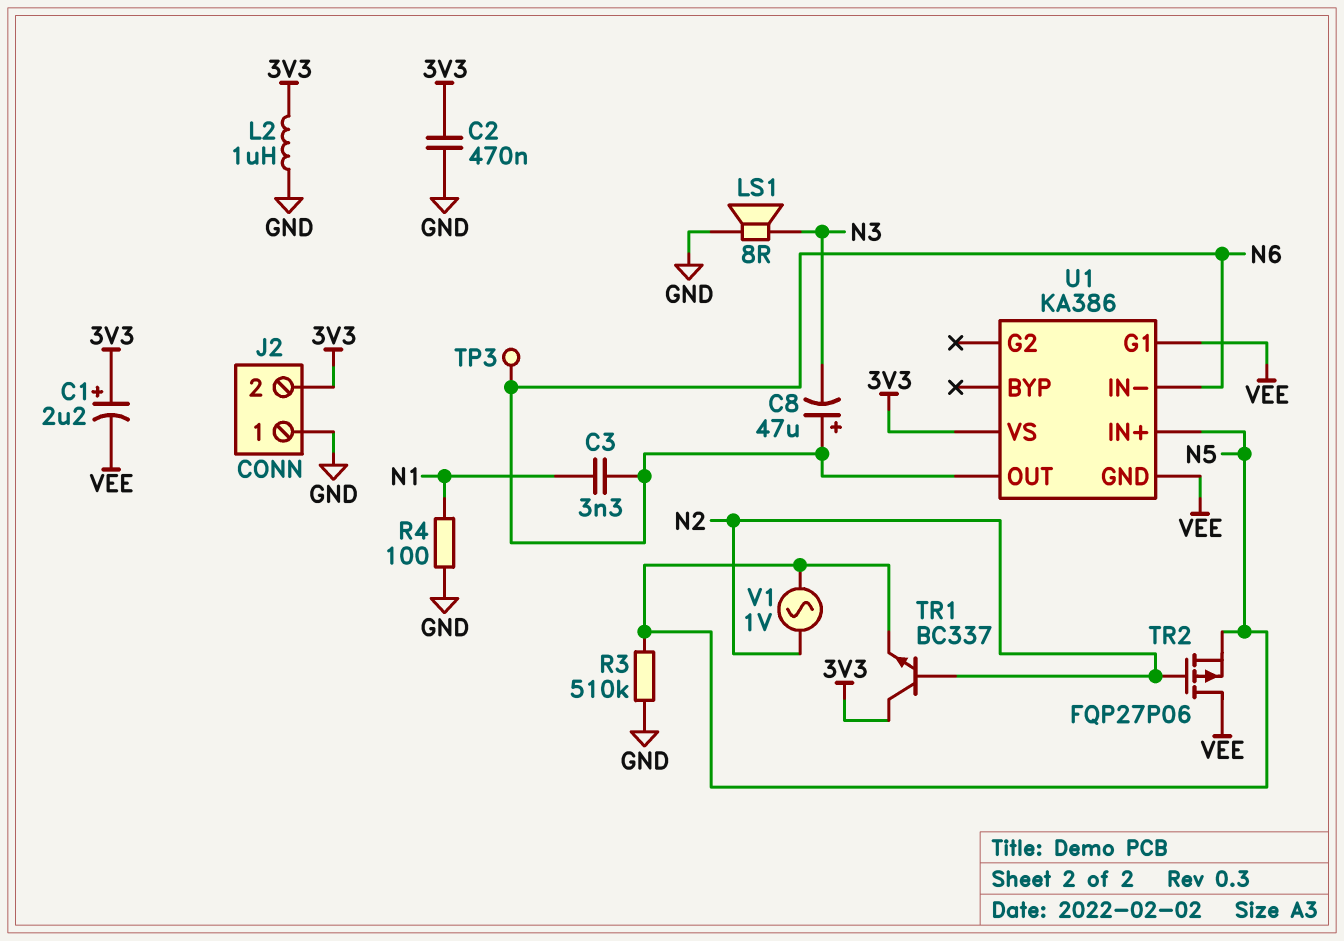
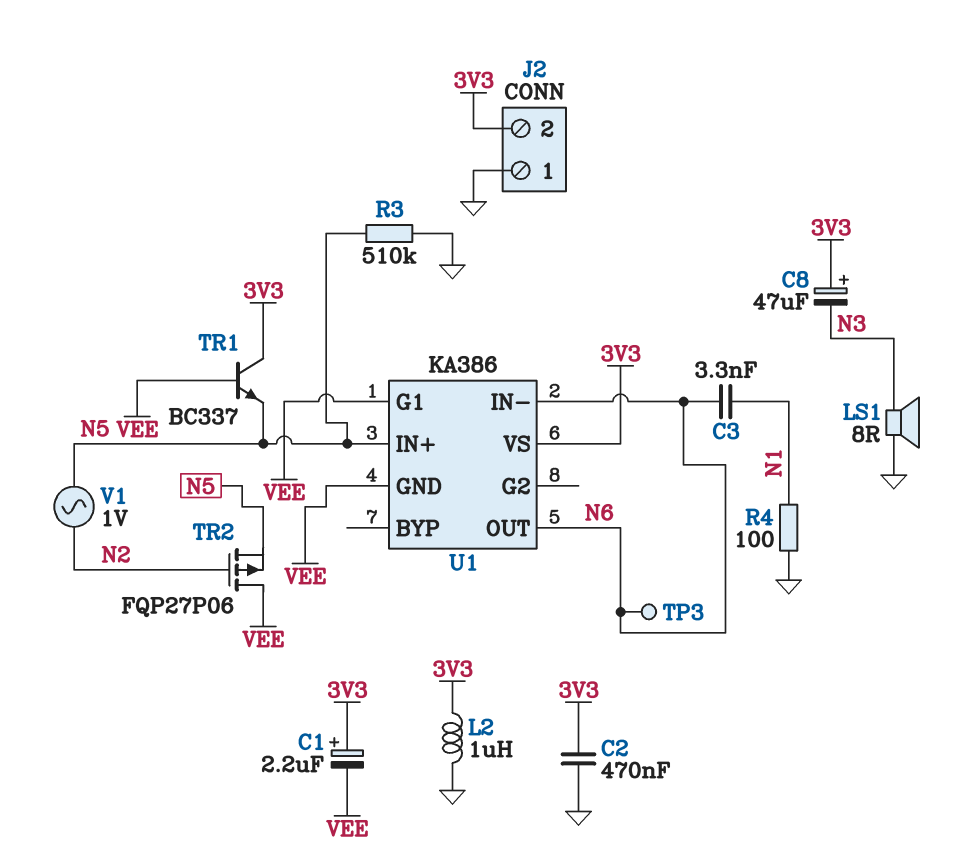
C8: 47uF (plus N6, minus N3) -> 47uF (plus 3V3, minus N3)
TR1: NPN BC337 (B N2, C 3V3, E N5) -> NPN BC337 (B VEE, C 3V3, E N5)

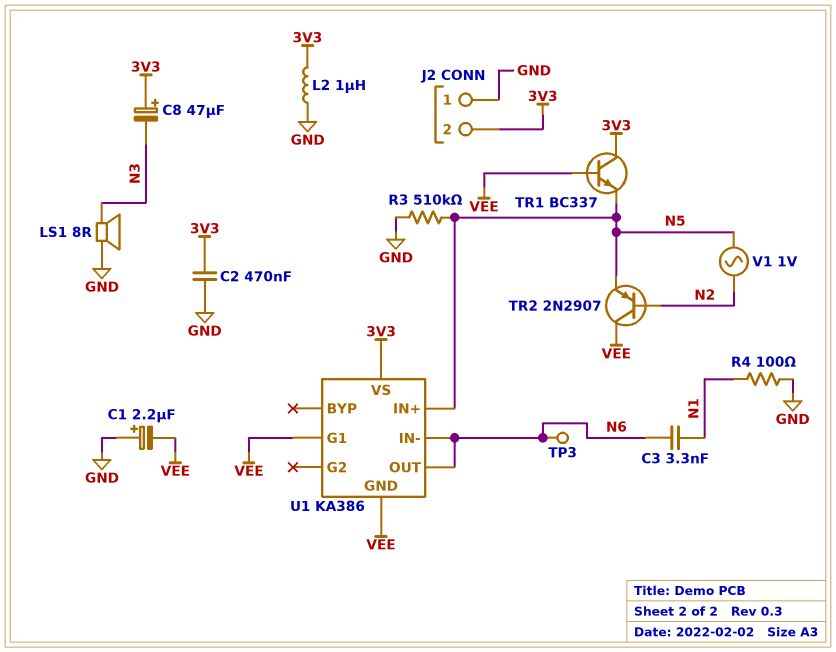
C1: 2.2uF (plus 3V3, minus VEE) -> 2.2uF (plus GND, minus VEE)
TR2: PMOS FQP27P06 (G N2, D VEE, S N5) -> PNP 2N2907 (B N2, C VEE, E N5)

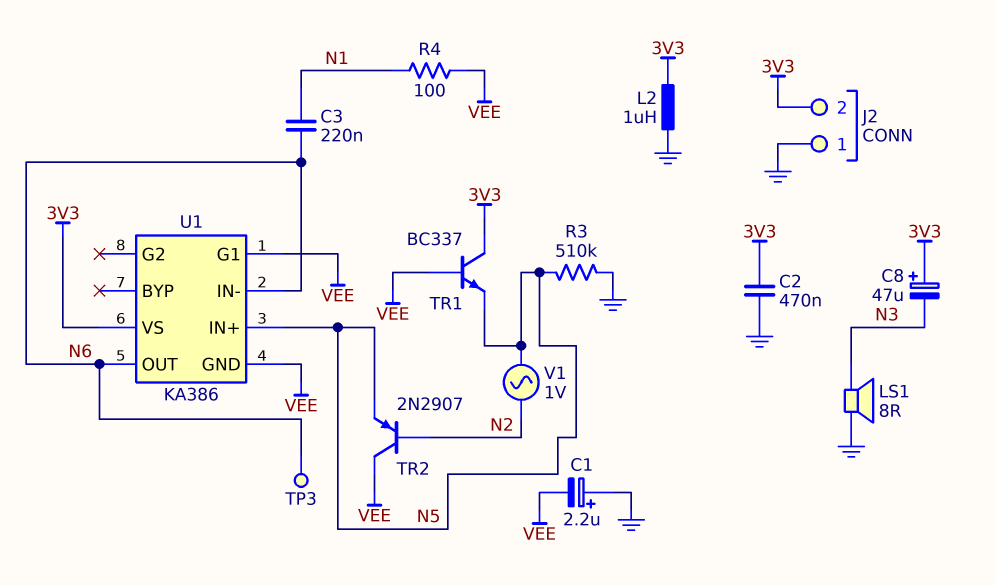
C3: 3.3nF (N1, N6) -> 220nF (N1, N6)
R4: 100 (GND, N1) -> 100 (N1, VEE)

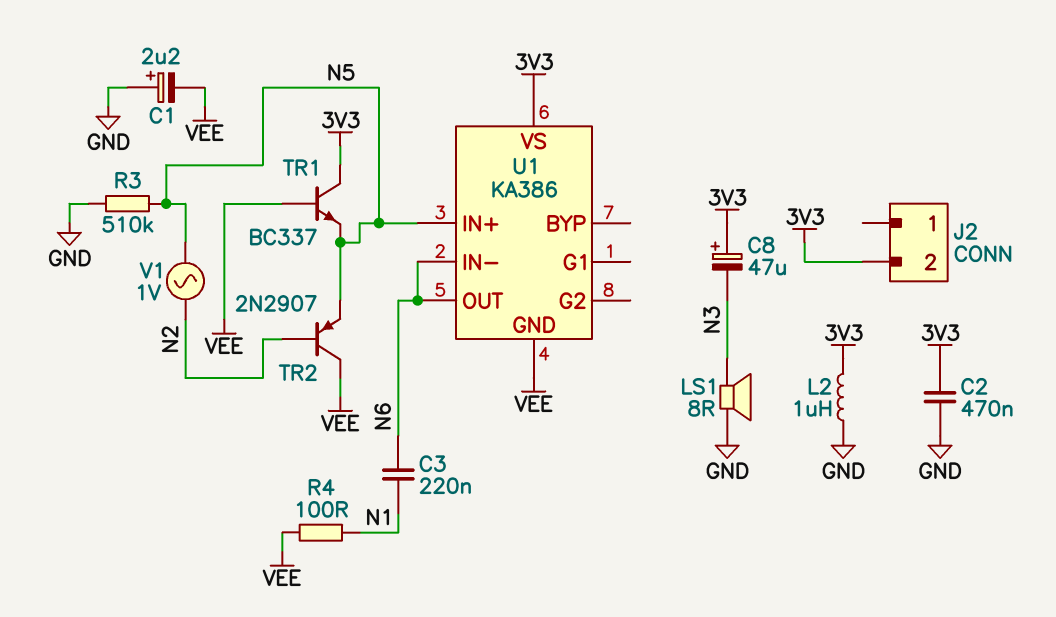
J2 pin 1: GND -> none
TP3: test point (N6) -> none
U1 pin G1: VEE -> none

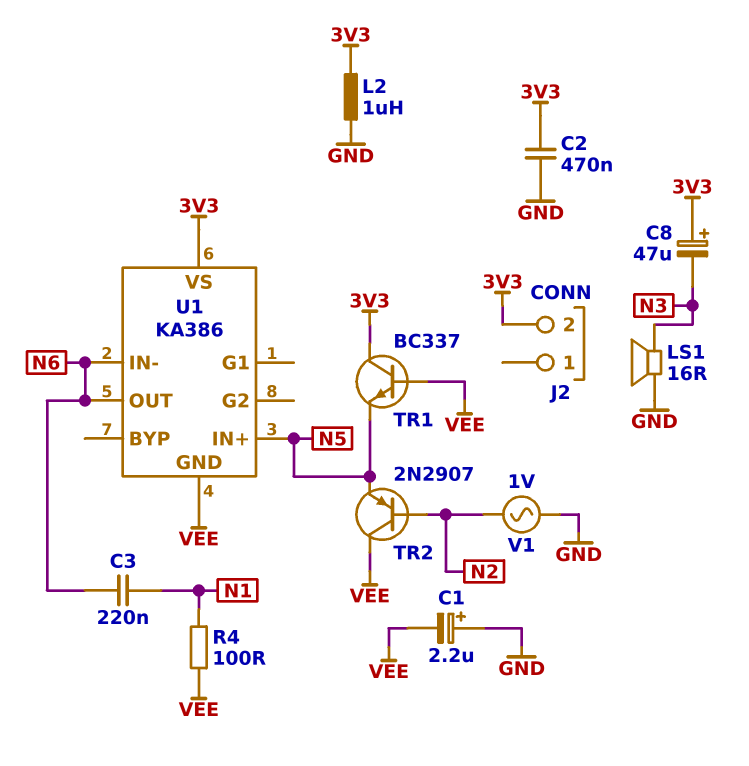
LS1: speaker 8R (GND, N3) -> speaker 16R (GND, N3)
R3: 510k (GND, N5) -> none
V1: AC 1V (N2, N5) -> AC 1V (GND, N2)

